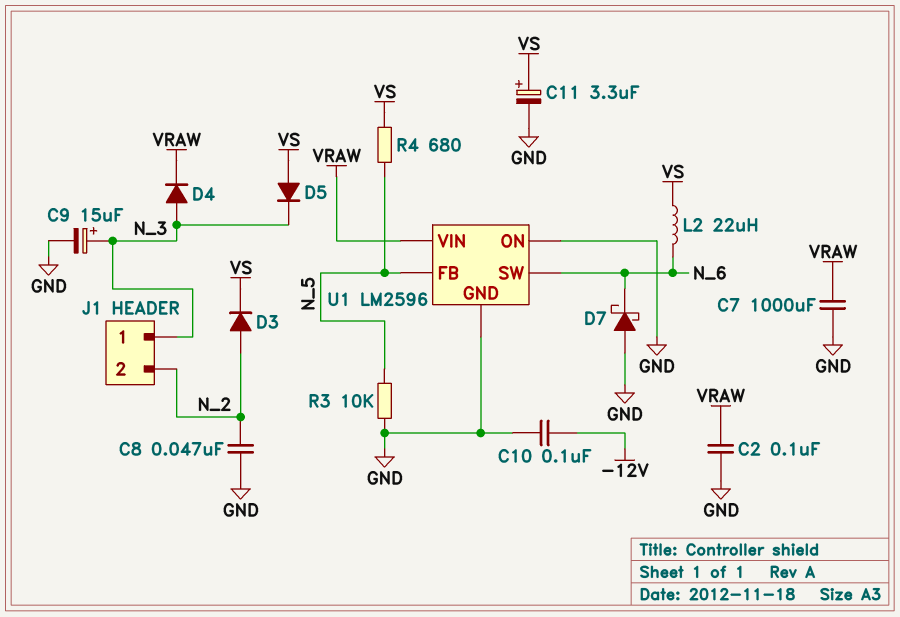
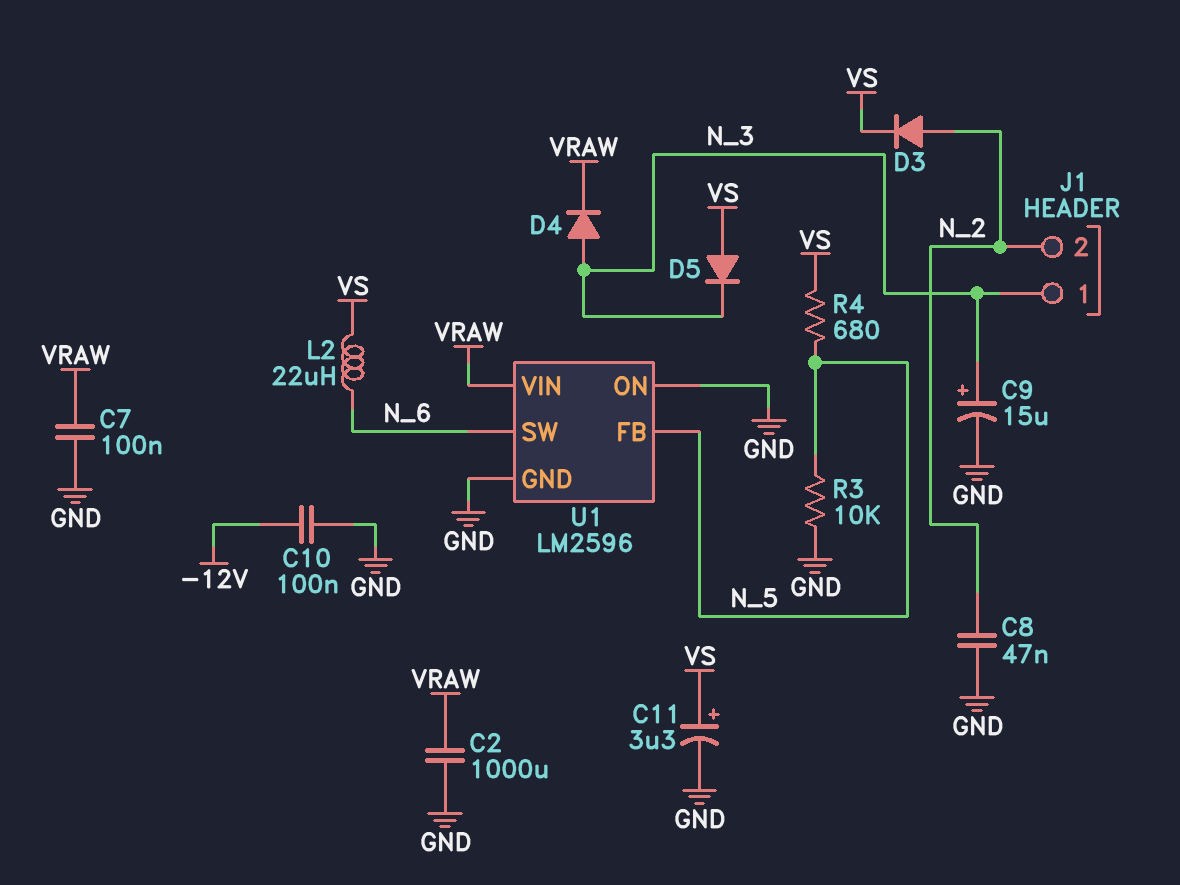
C2: 100nF (GND, VRAW) -> 1000uF (GND, VRAW)
C7: 1000uF (GND, VRAW) -> 100nF (GND, VRAW)
D7: schottky (A GND, K N_6) -> none

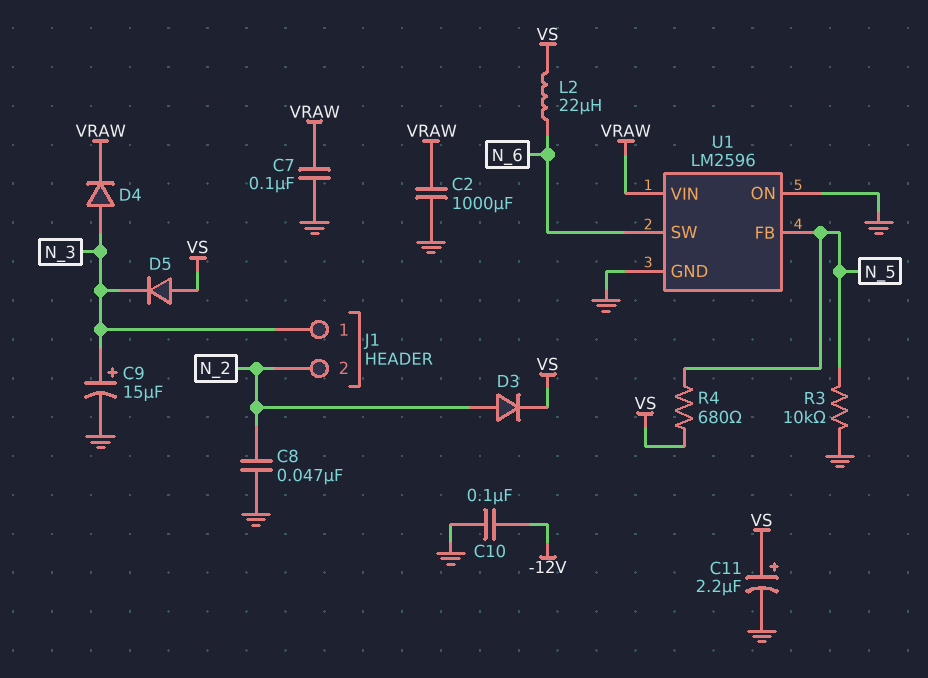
C11: 3.3uF (plus VS, minus GND) -> 2.2uF (plus VS, minus GND)

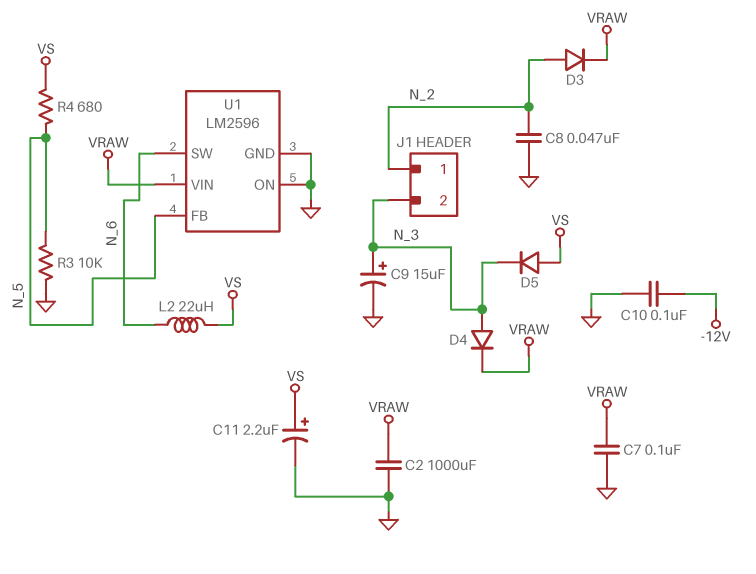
D3: diode (A N_2, K VS) -> diode (A N_2, K VRAW)
J1 pin 1: N_3 -> N_2
J1 pin 2: N_2 -> N_3

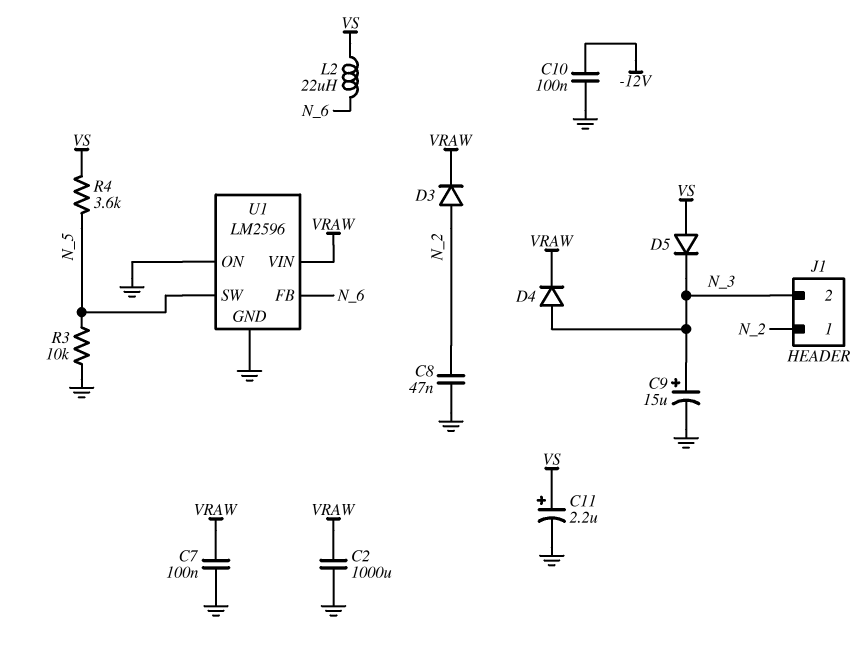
R4: 680 (N_5, VS) -> 3.6k (N_5, VS)
U1 pin FB: N_5 -> N_6
U1 pin SW: N_6 -> N_5

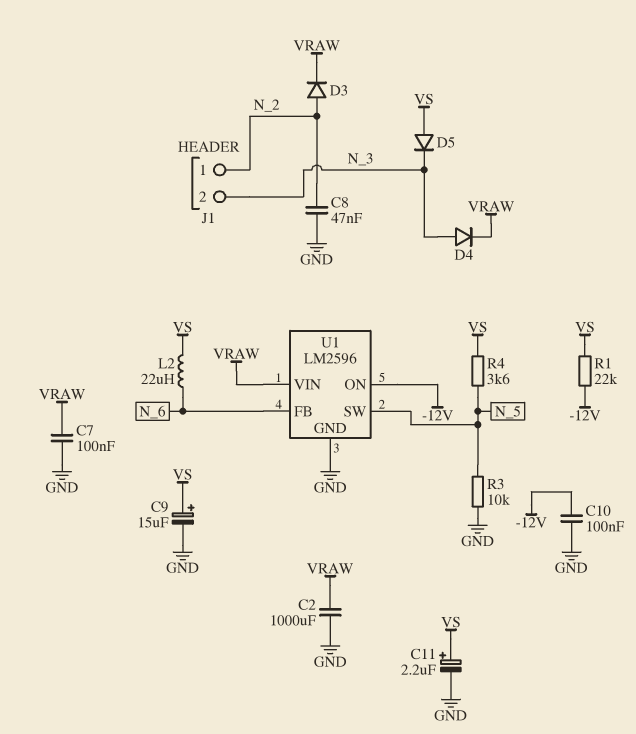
C9: 15uF (plus N_3, minus GND) -> 15uF (plus VS, minus GND)
R1: none -> 22k (-12V, VS)
U1 pin ON: GND -> -12V

